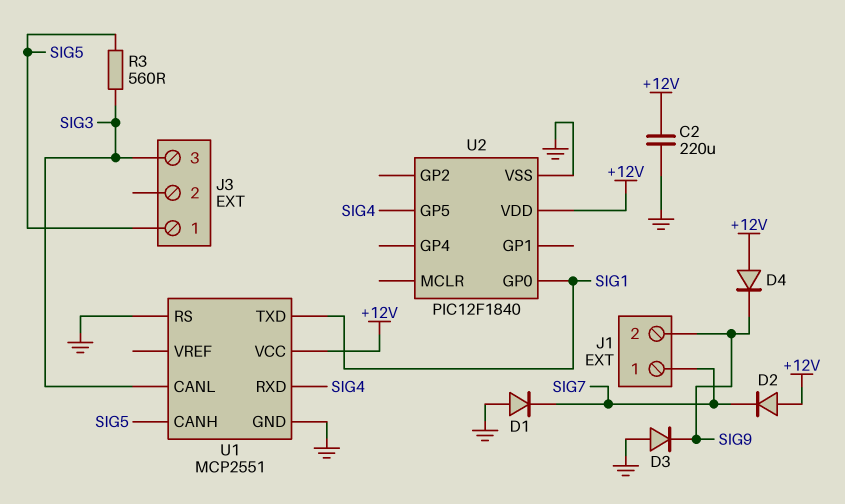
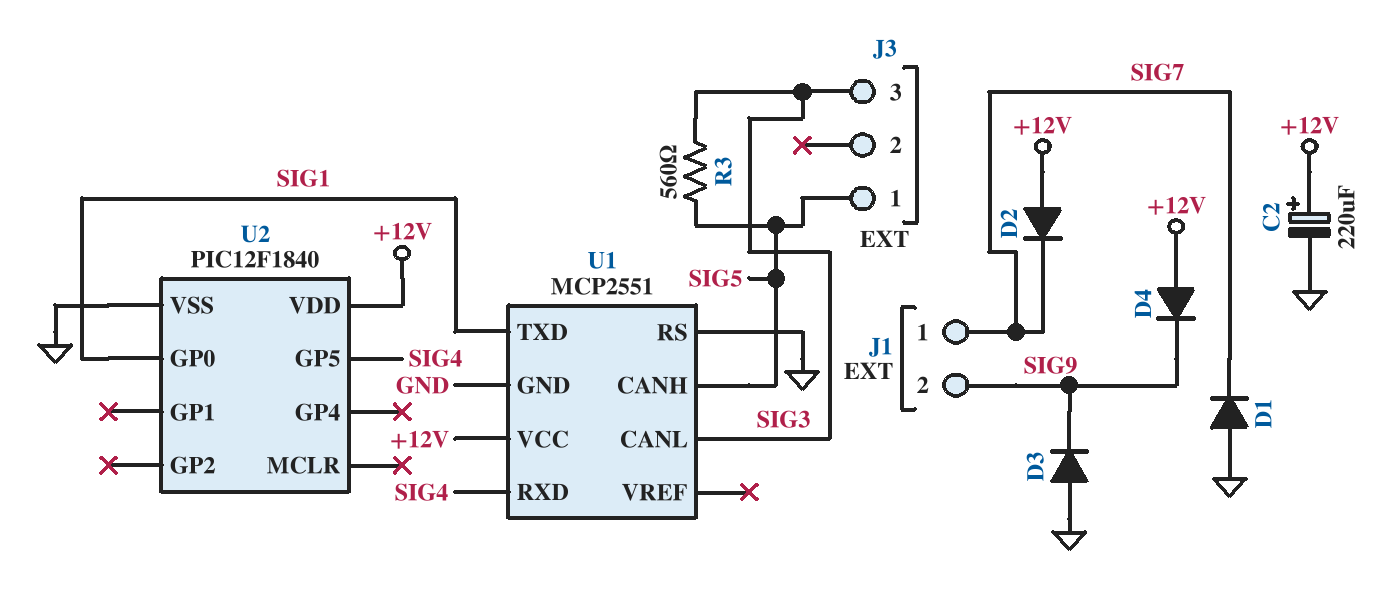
C2: 220uF (+12V, GND) -> 220uF (plus +12V, minus GND)

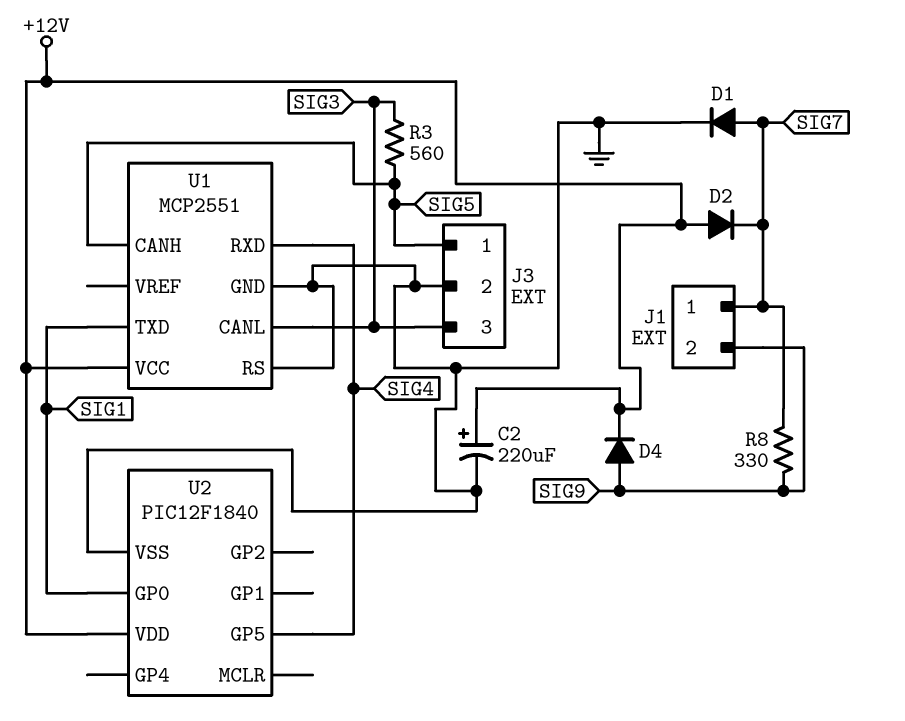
D1: diode (A GND, K SIG7) -> diode (A SIG7, K GND)
D3: diode (A GND, K SIG9) -> none
D4: diode (A +12V, K SIG9) -> diode (A SIG9, K +12V)
J3 pin 2: none -> GND
R8: none -> 330 (SIG7, SIG9)

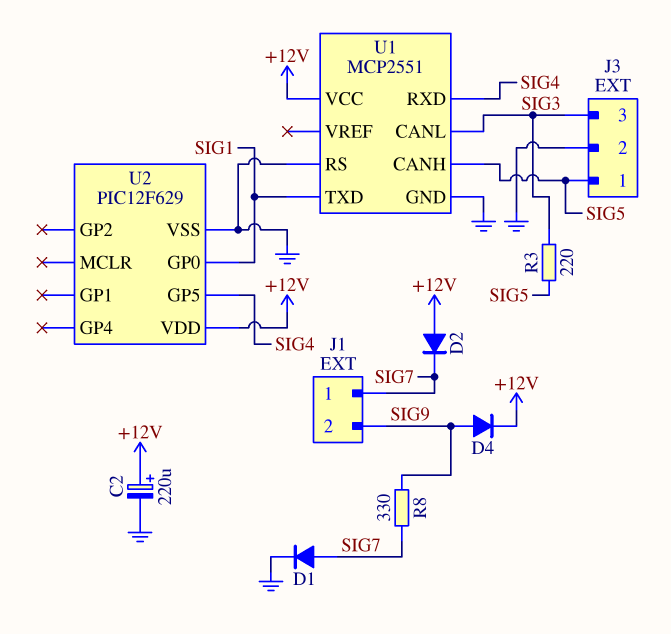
R3: 560 (SIG3, SIG5) -> 220 (SIG3, SIG5)
U2: PIC12F1840 -> PIC12F629

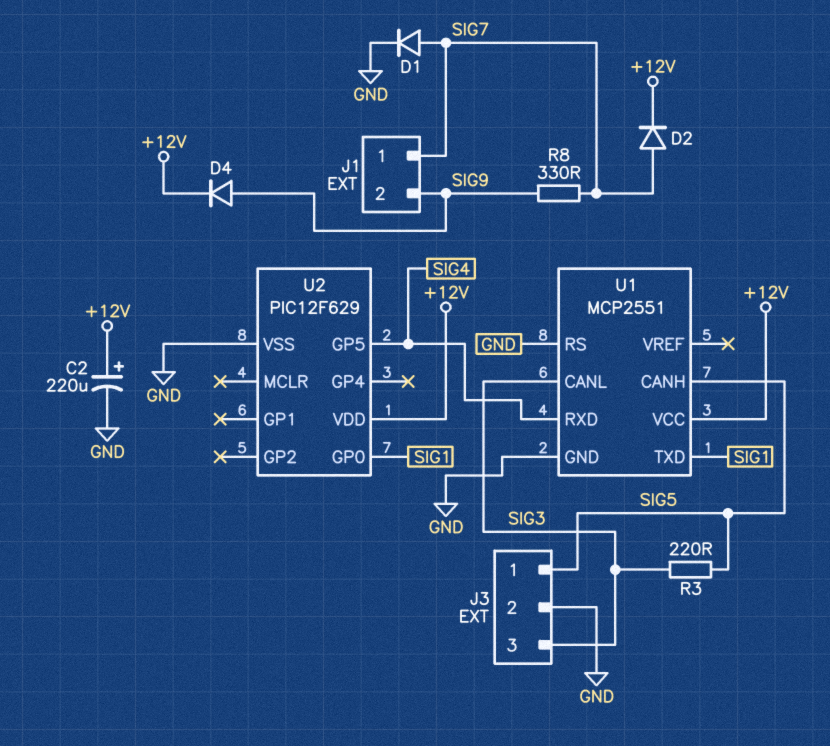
D2: diode (A +12V, K SIG7) -> diode (A SIG7, K +12V)

